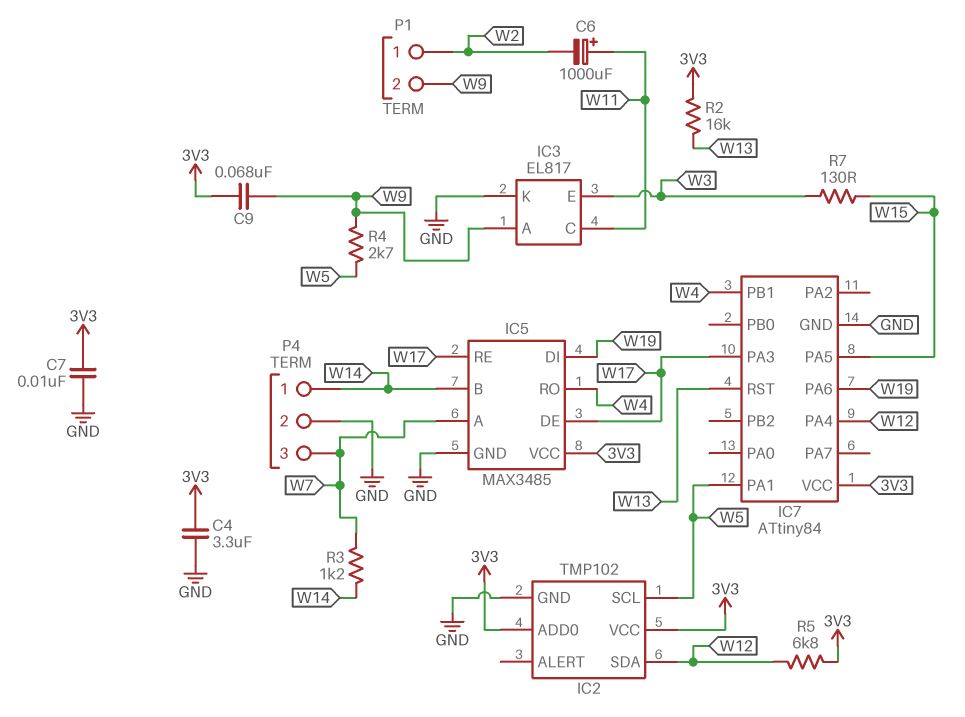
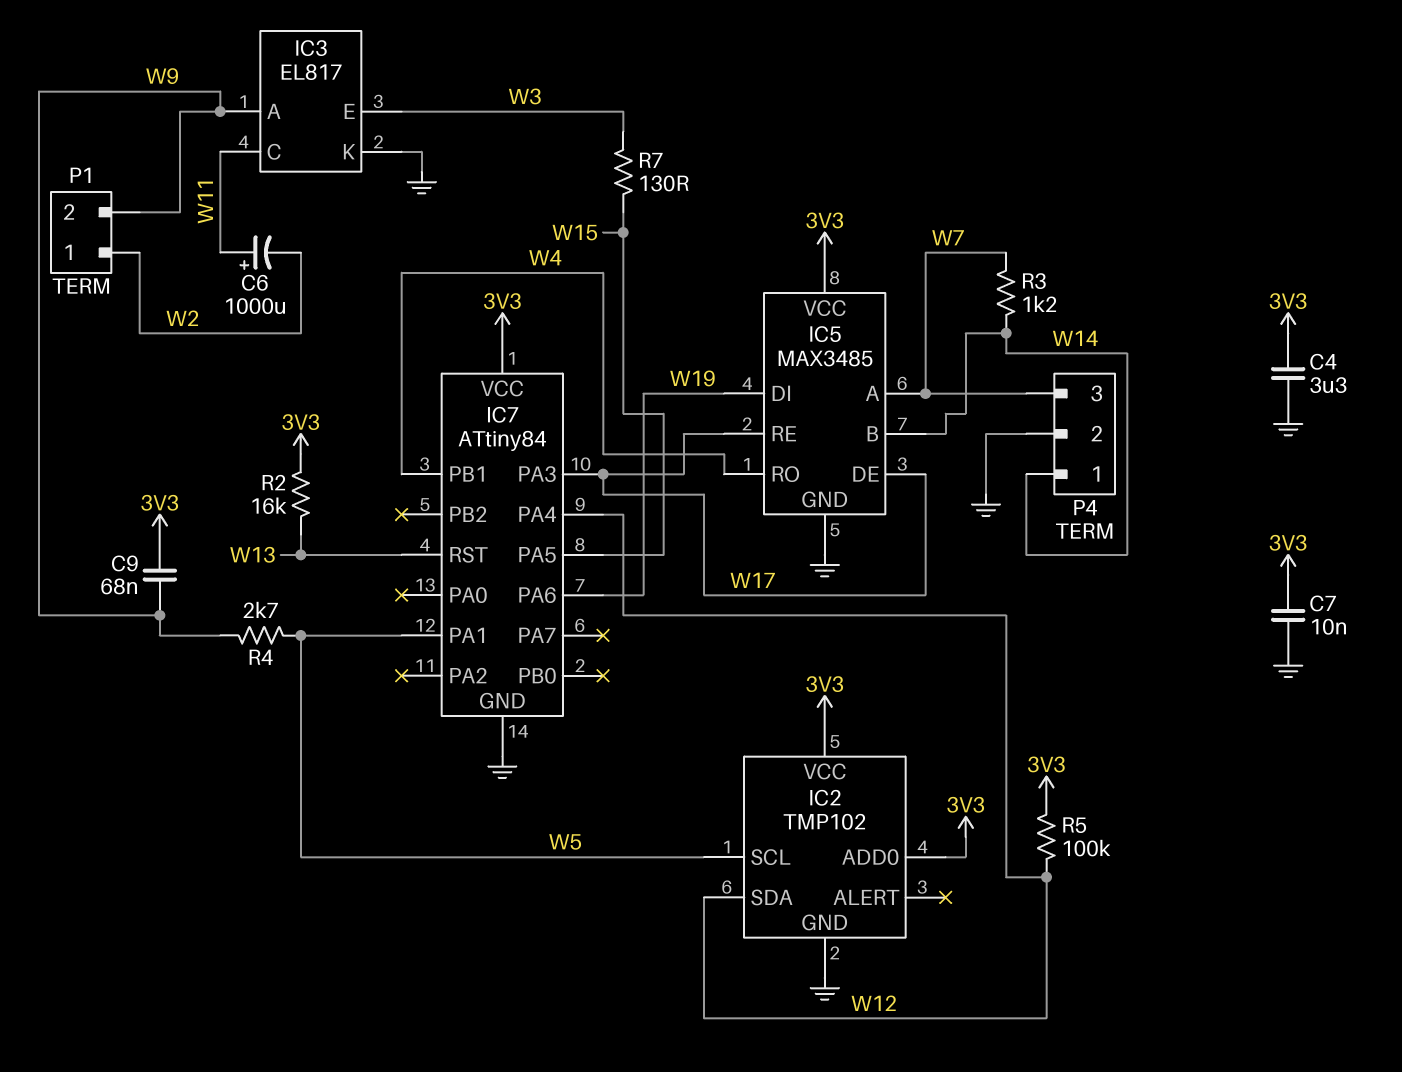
R5: 6.8k (3V3, W12) -> 100k (3V3, W12)

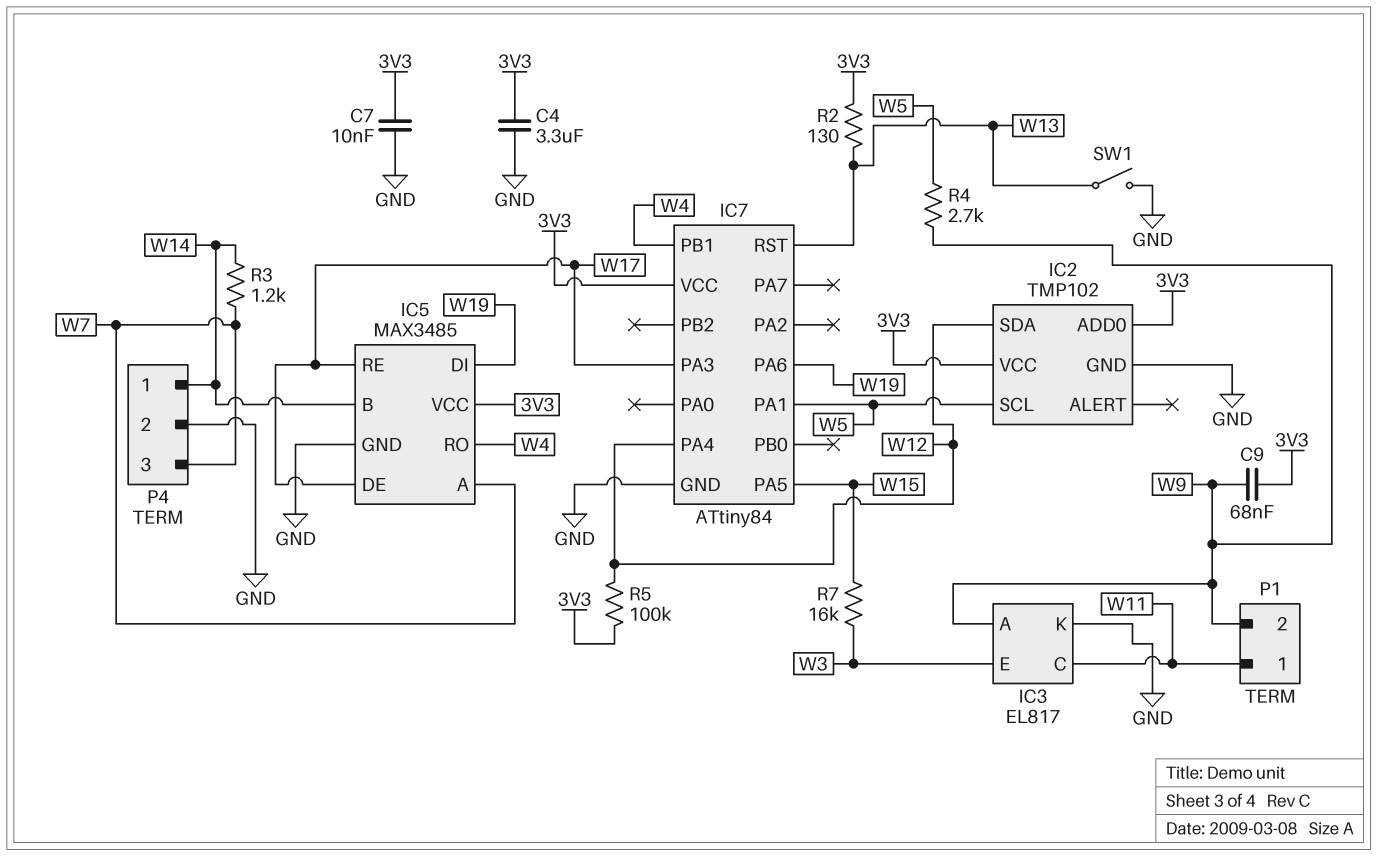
C6: 1000uF (plus W11, minus W2) -> none
P1 pin 1: W2 -> W11
R2: 16k (3V3, W13) -> 130 (3V3, W13)
R7: 130 (W3, W15) -> 16k (W3, W15)
SW1: none -> switch (GND, W13)

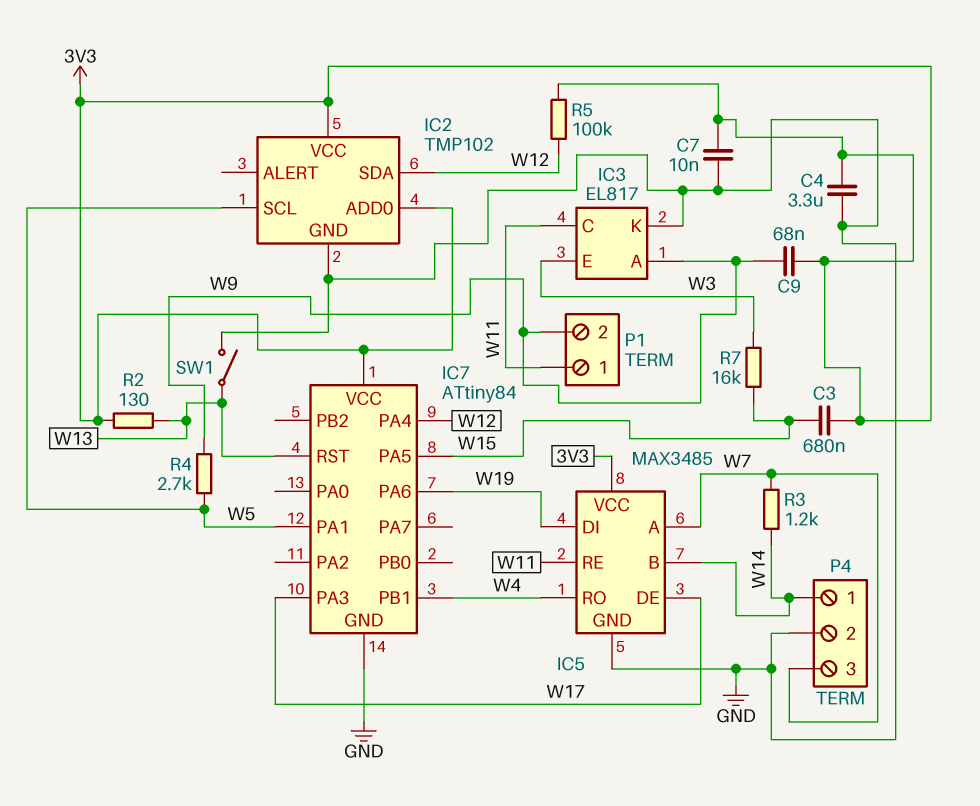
C3: none -> 680nF (3V3, W15)
IC5 pin RE: W17 -> W11

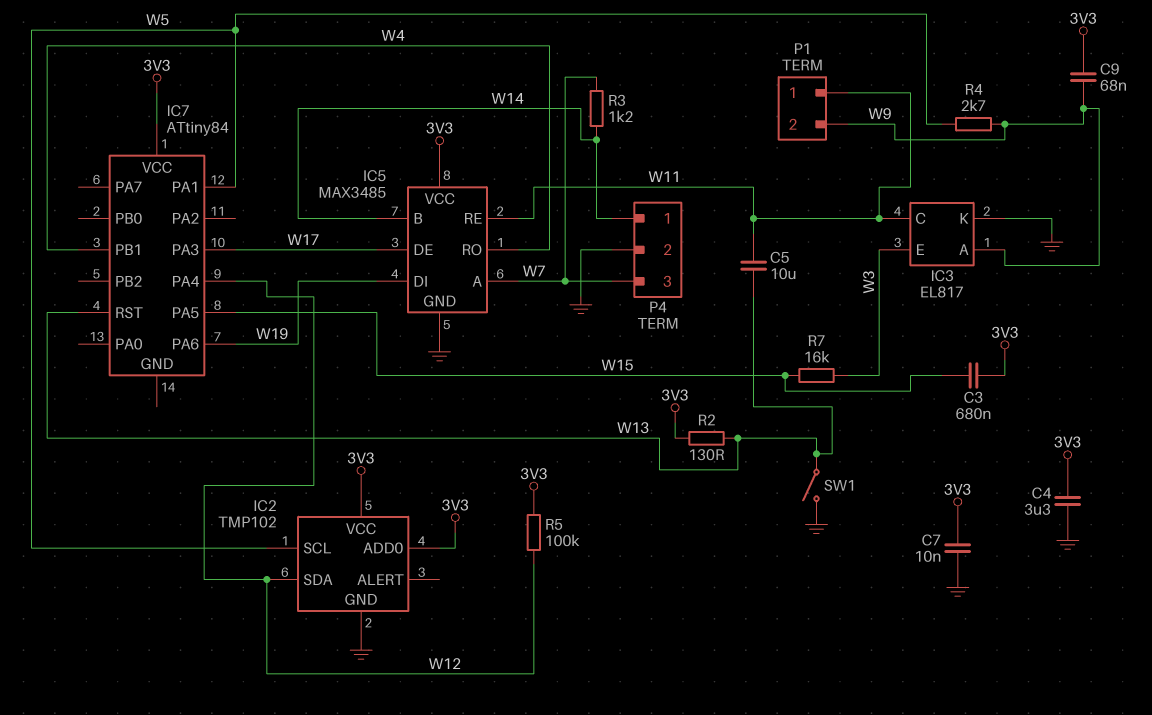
C5: none -> 10uF (W11, W13)
IC7 pin GND: GND -> none

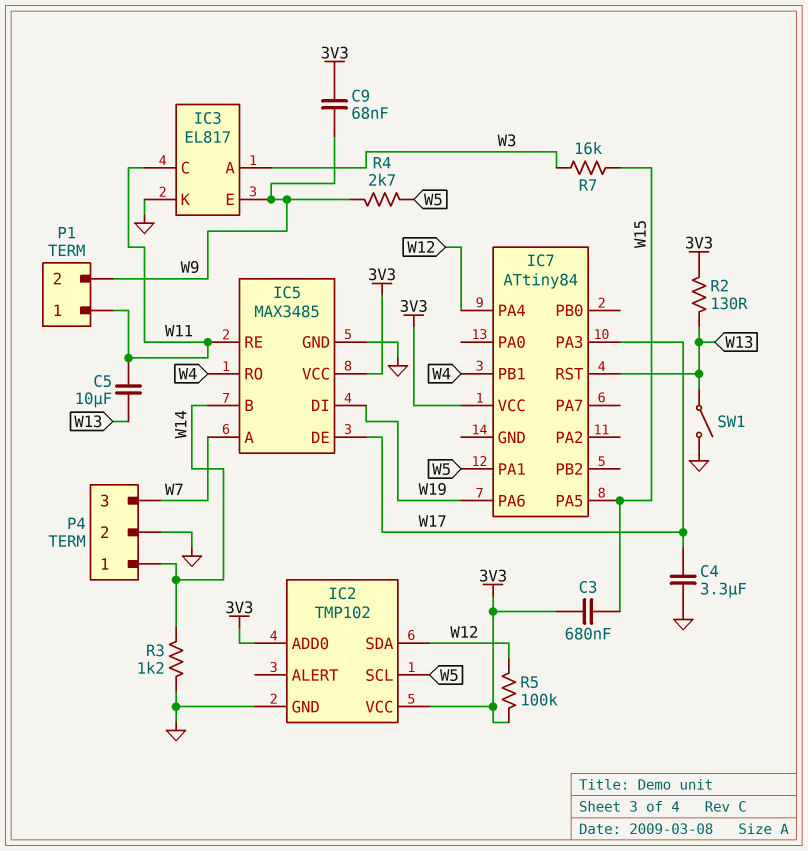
C4: 3.3uF (3V3, GND) -> 3.3uF (GND, W17)
C7: 10nF (3V3, GND) -> none
IC3 pin A: W9 -> W3
IC3 pin E: W3 -> W9
R3: 1.2k (W7, W14) -> 1.2k (GND, W14)

